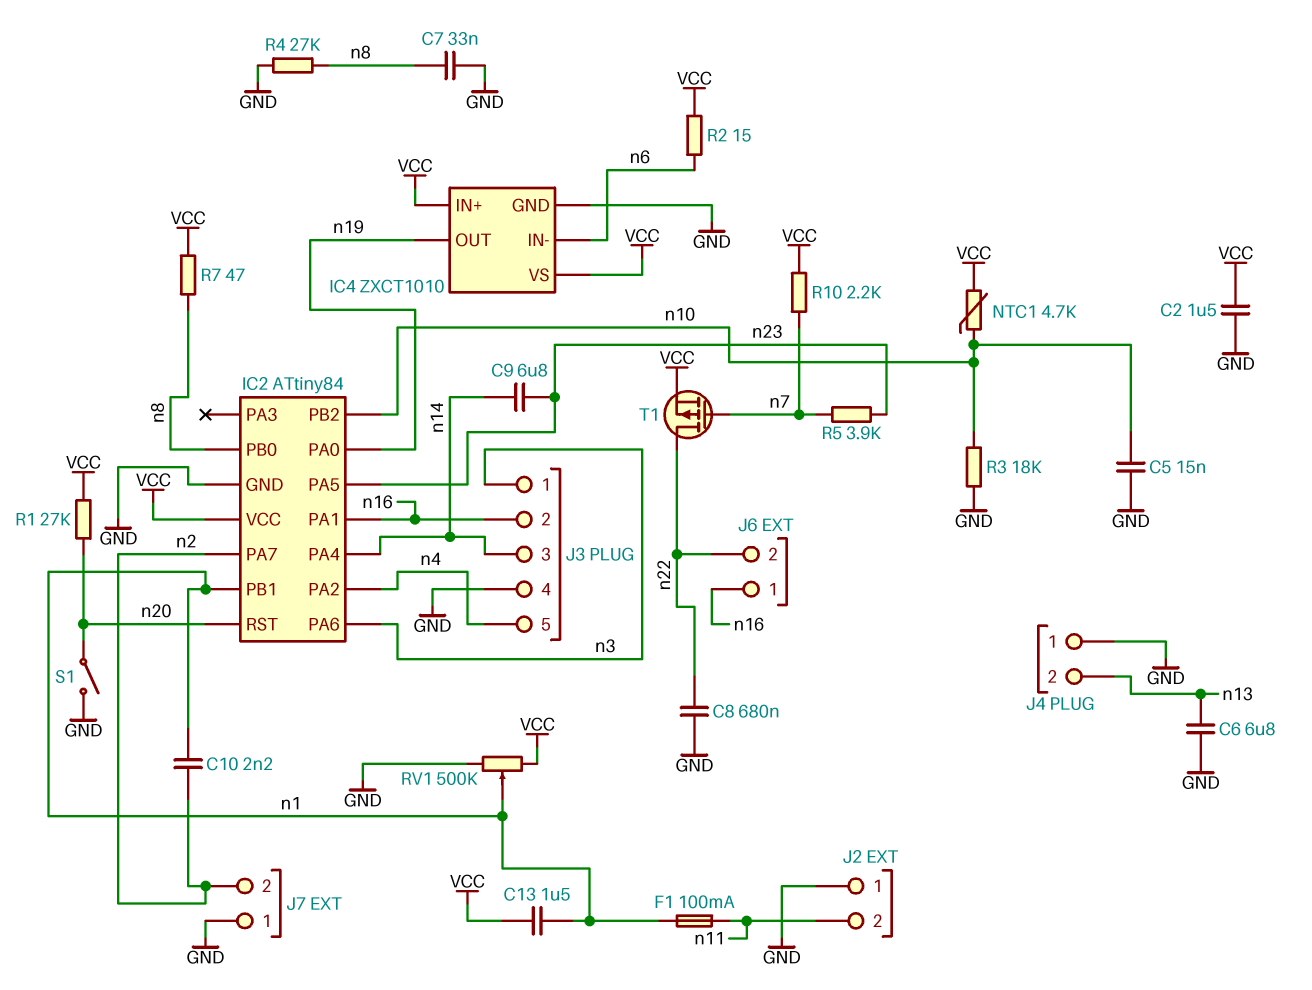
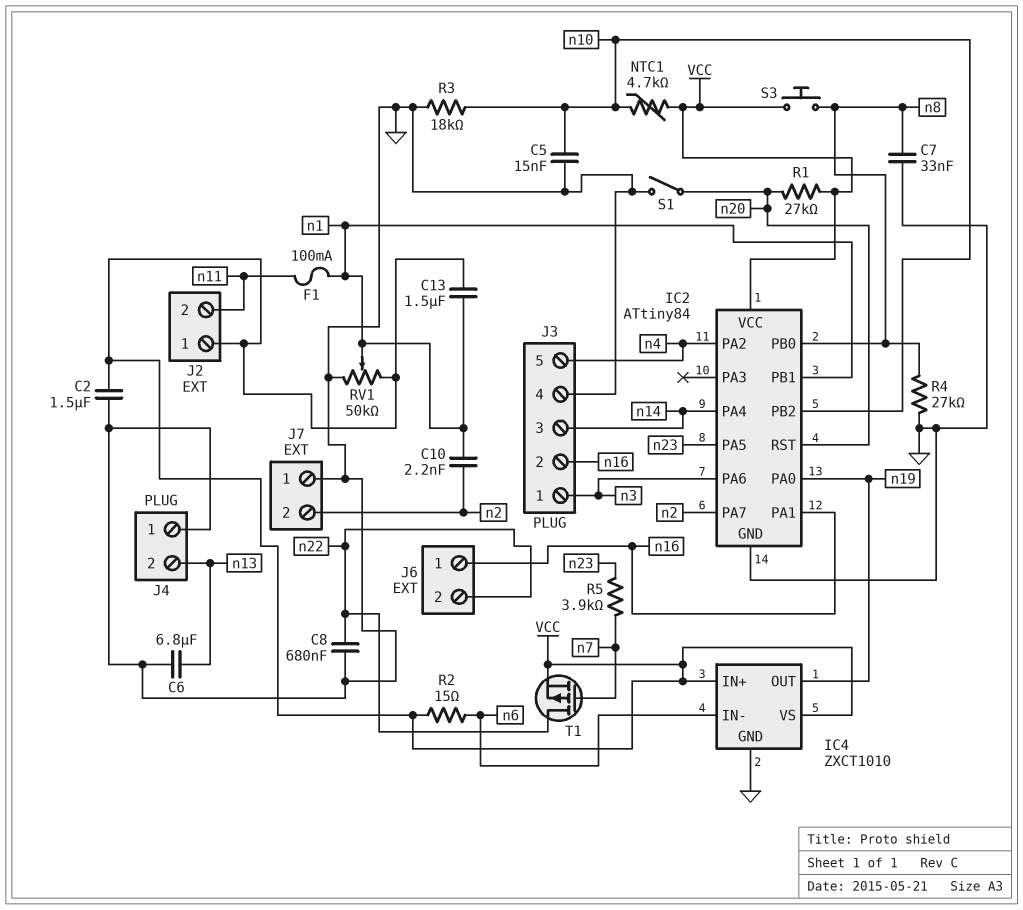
C9: 6.8uF (n14, n23) -> none
J2 pin 1: GND -> VCC
R7: 47 (VCC, n8) -> none
R10: 2.2k (VCC, n7) -> none
RV1: 500k (GND, VCC, wiper n1) -> 50k (GND, VCC, wiper n1)
S3: none -> button (VCC, n8)

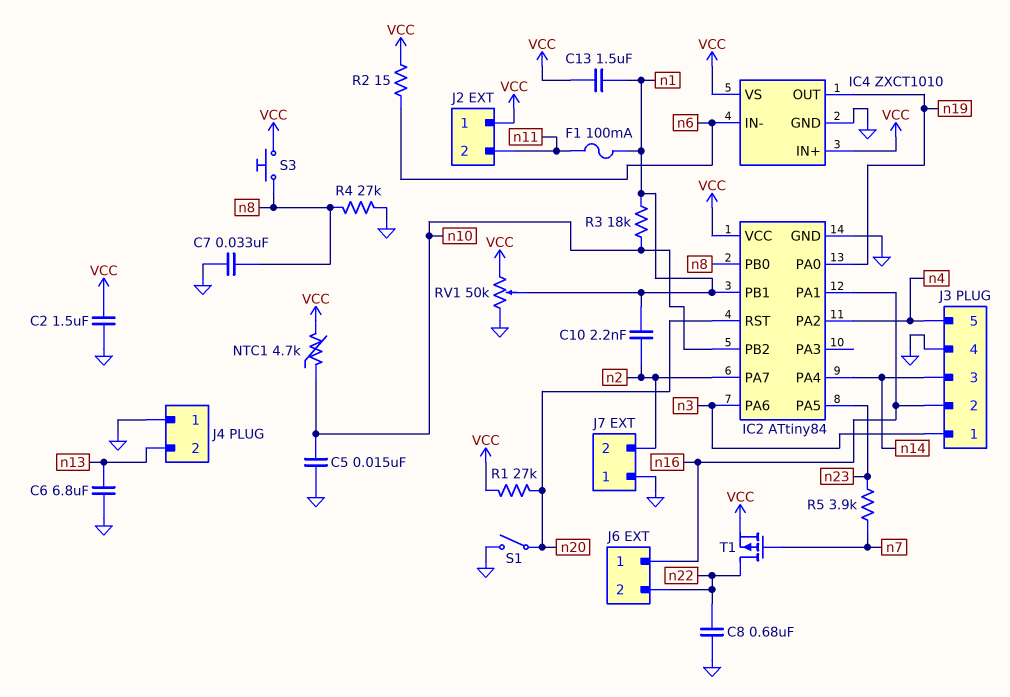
R3: 18k (GND, n10) -> 18k (n1, n10)

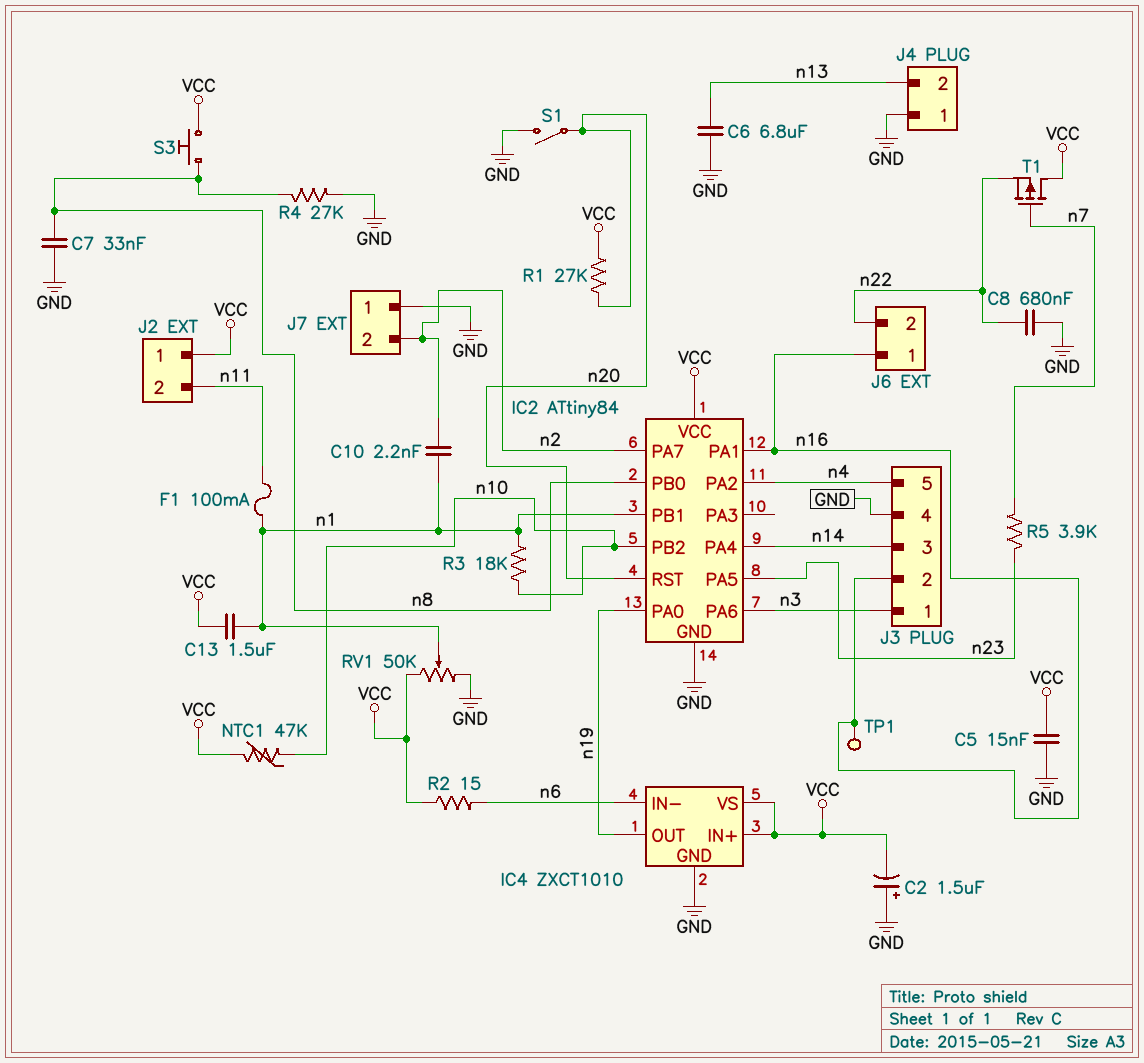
C2: 1.5uF (GND, VCC) -> 1.5uF (plus GND, minus VCC)
C5: 15nF (GND, n10) -> 15nF (GND, VCC)
NTC1: 4.7k (VCC, n10) -> 47k (VCC, n10)
T1: PMOS (G n7, D n22, S VCC) -> PMOS (G n7, D VCC, S n22)
TP1: none -> test point (n16)

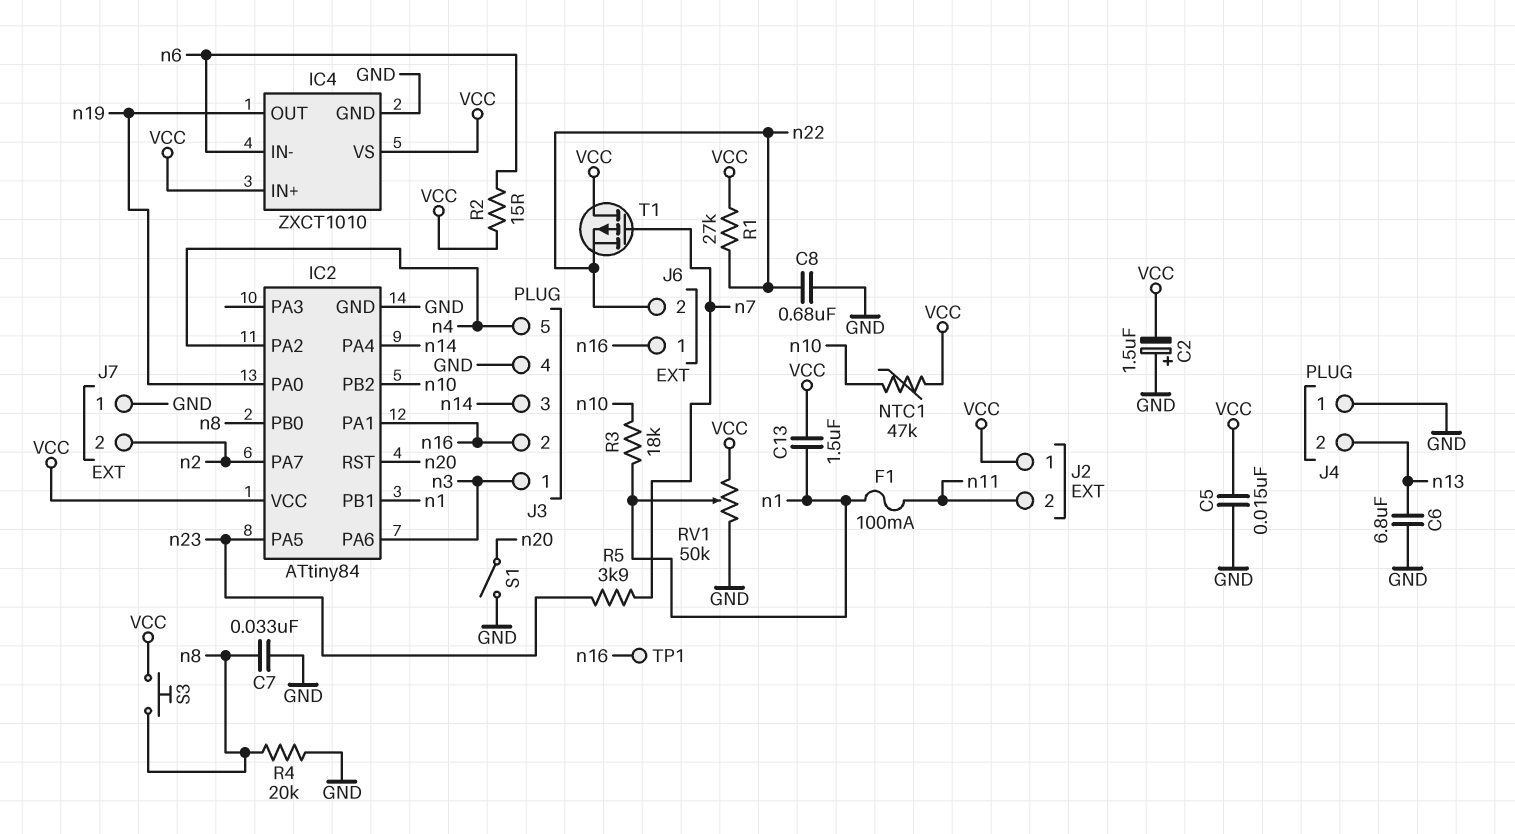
C10: 2.2nF (n1, n2) -> none
R1: 27k (VCC, n20) -> 27k (VCC, n22)
R4: 27k (GND, n8) -> 20k (GND, n8)

